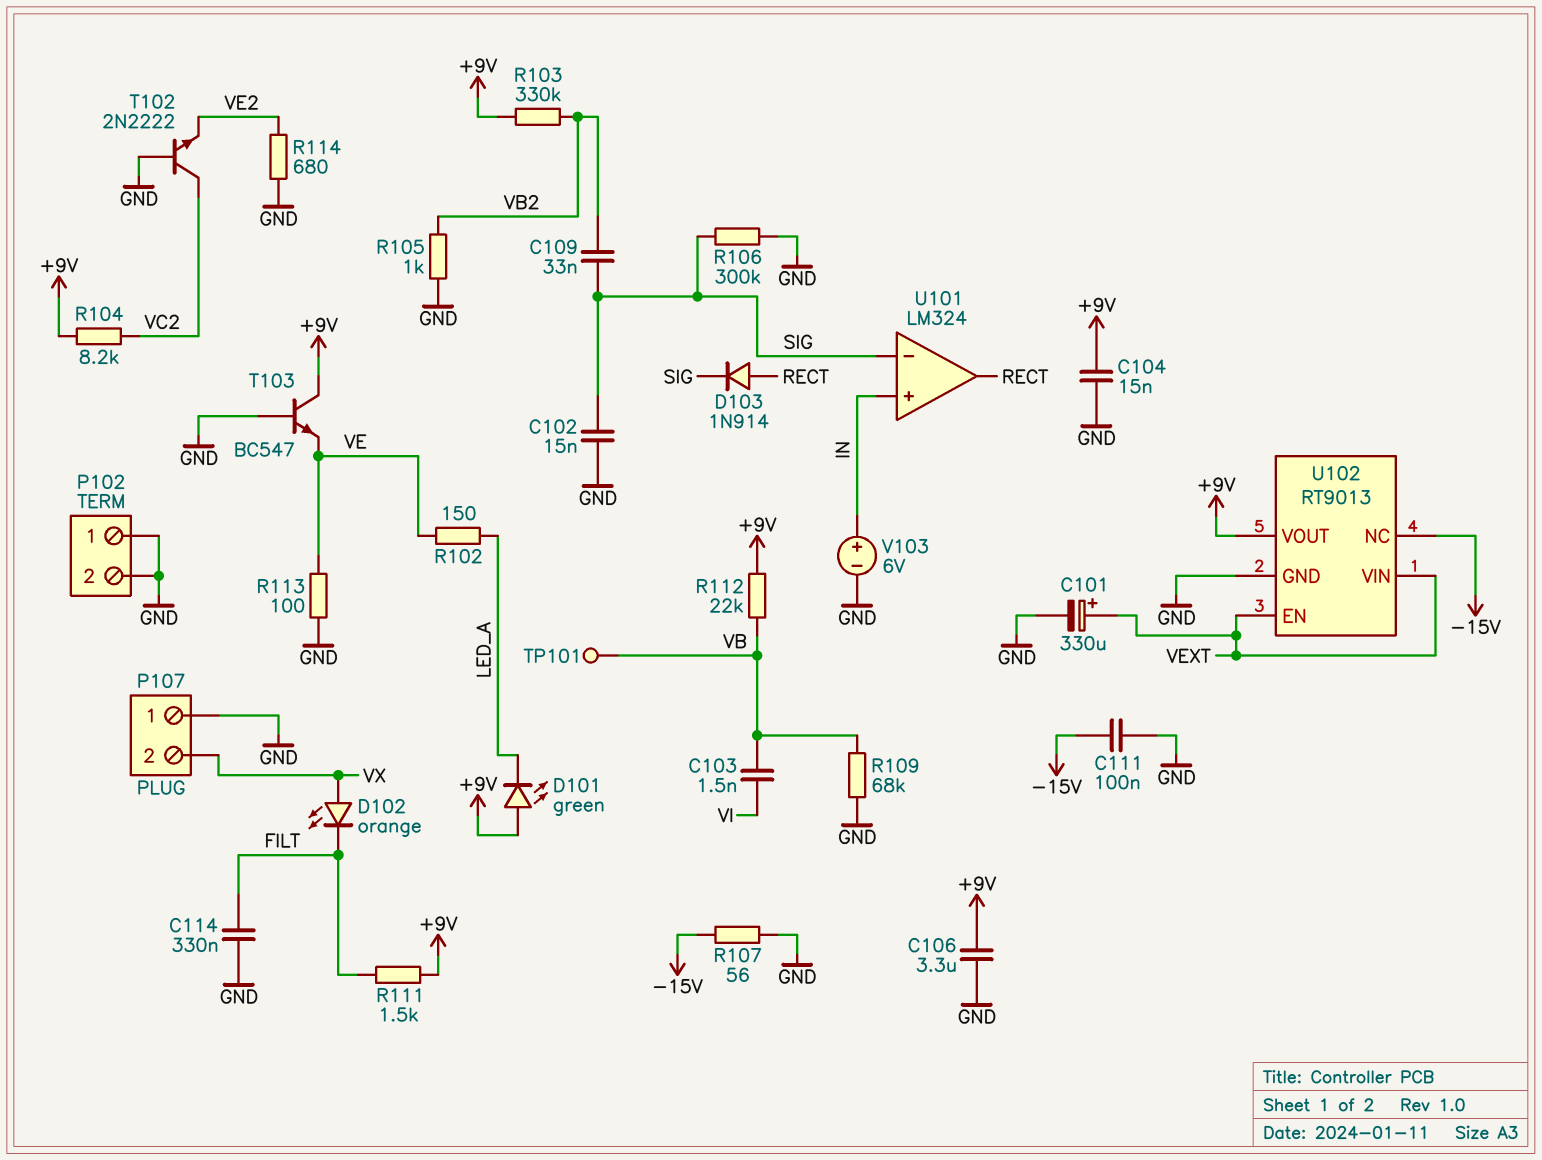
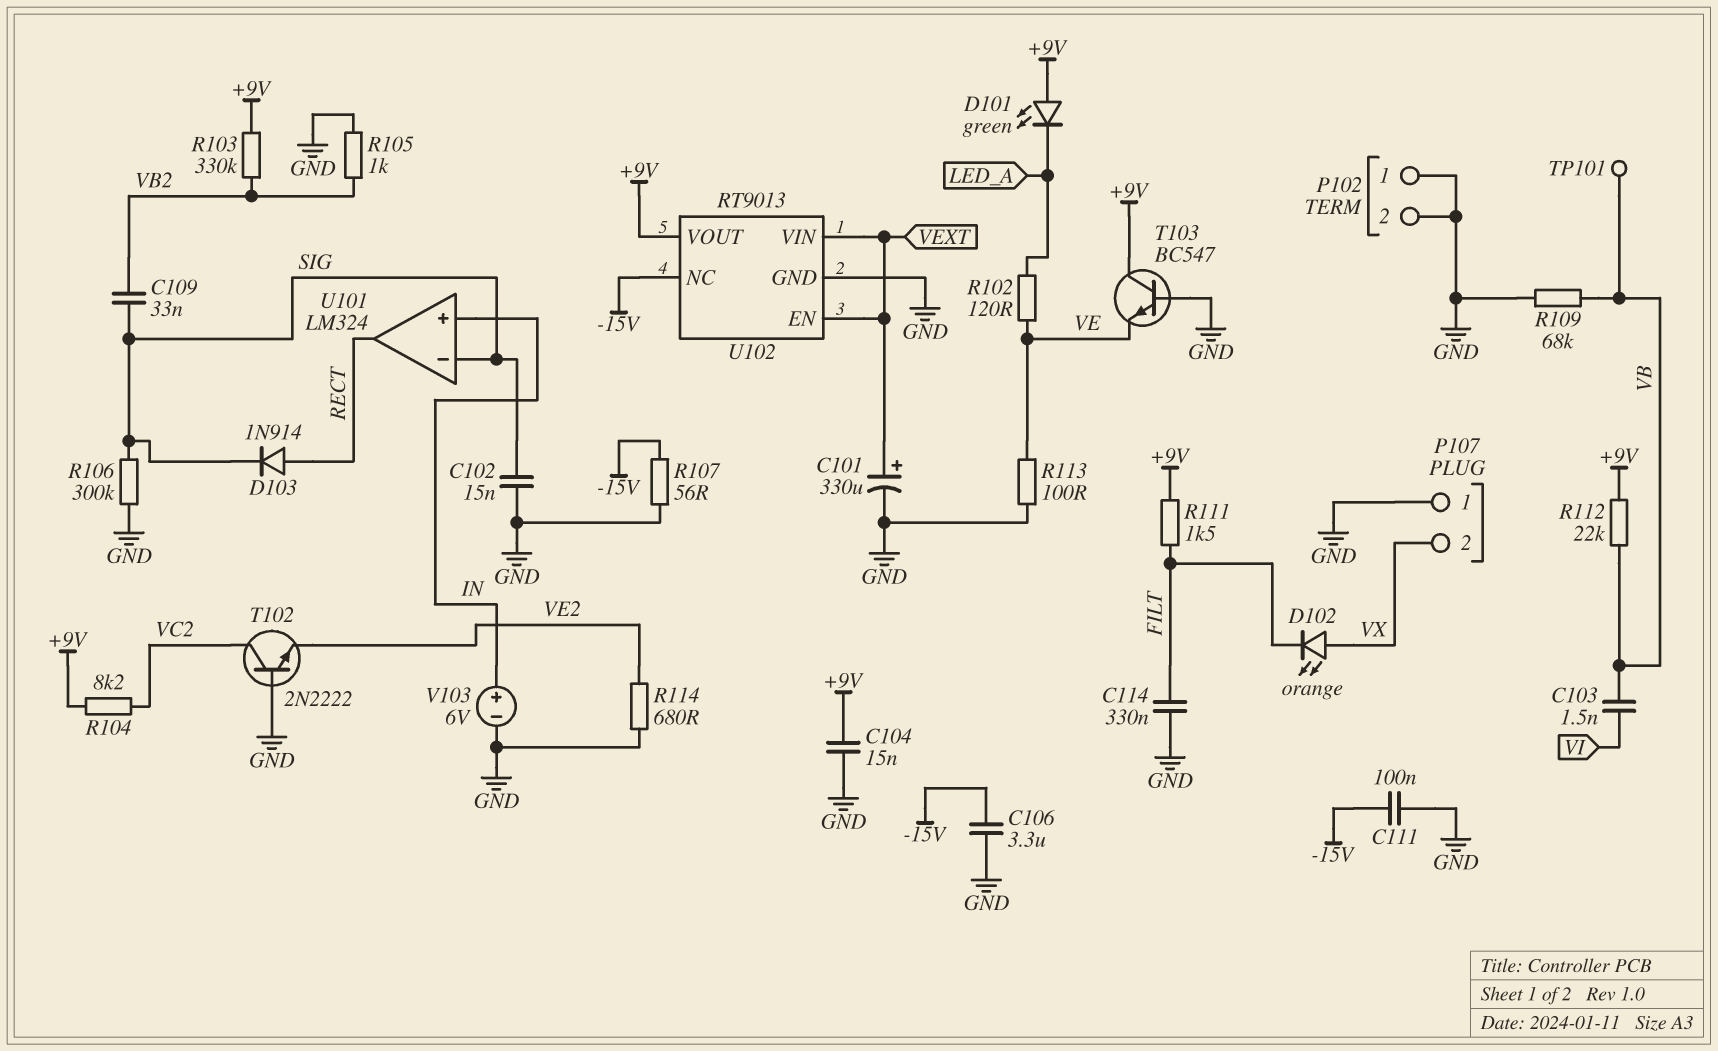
C106: 3.3uF (+9V, GND) -> 3.3uF (-15V, GND)
R102: 150 (LED_A, VE) -> 120 (LED_A, VE)

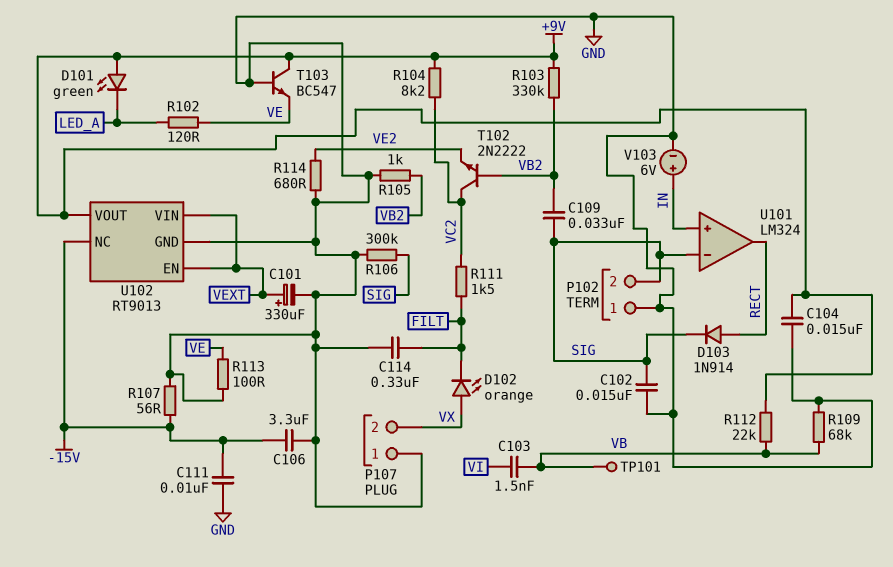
C111: 100nF (-15V, GND) -> 10nF (-15V, GND)
P102 pin 2: GND -> SIG
R111: 1.5k (+9V, FILT) -> 1.5k (FILT, VC2)
T102: NPN 2N2222 (B GND, C VC2, E VE2) -> NPN 2N2222 (B VB2, C VC2, E VE2)

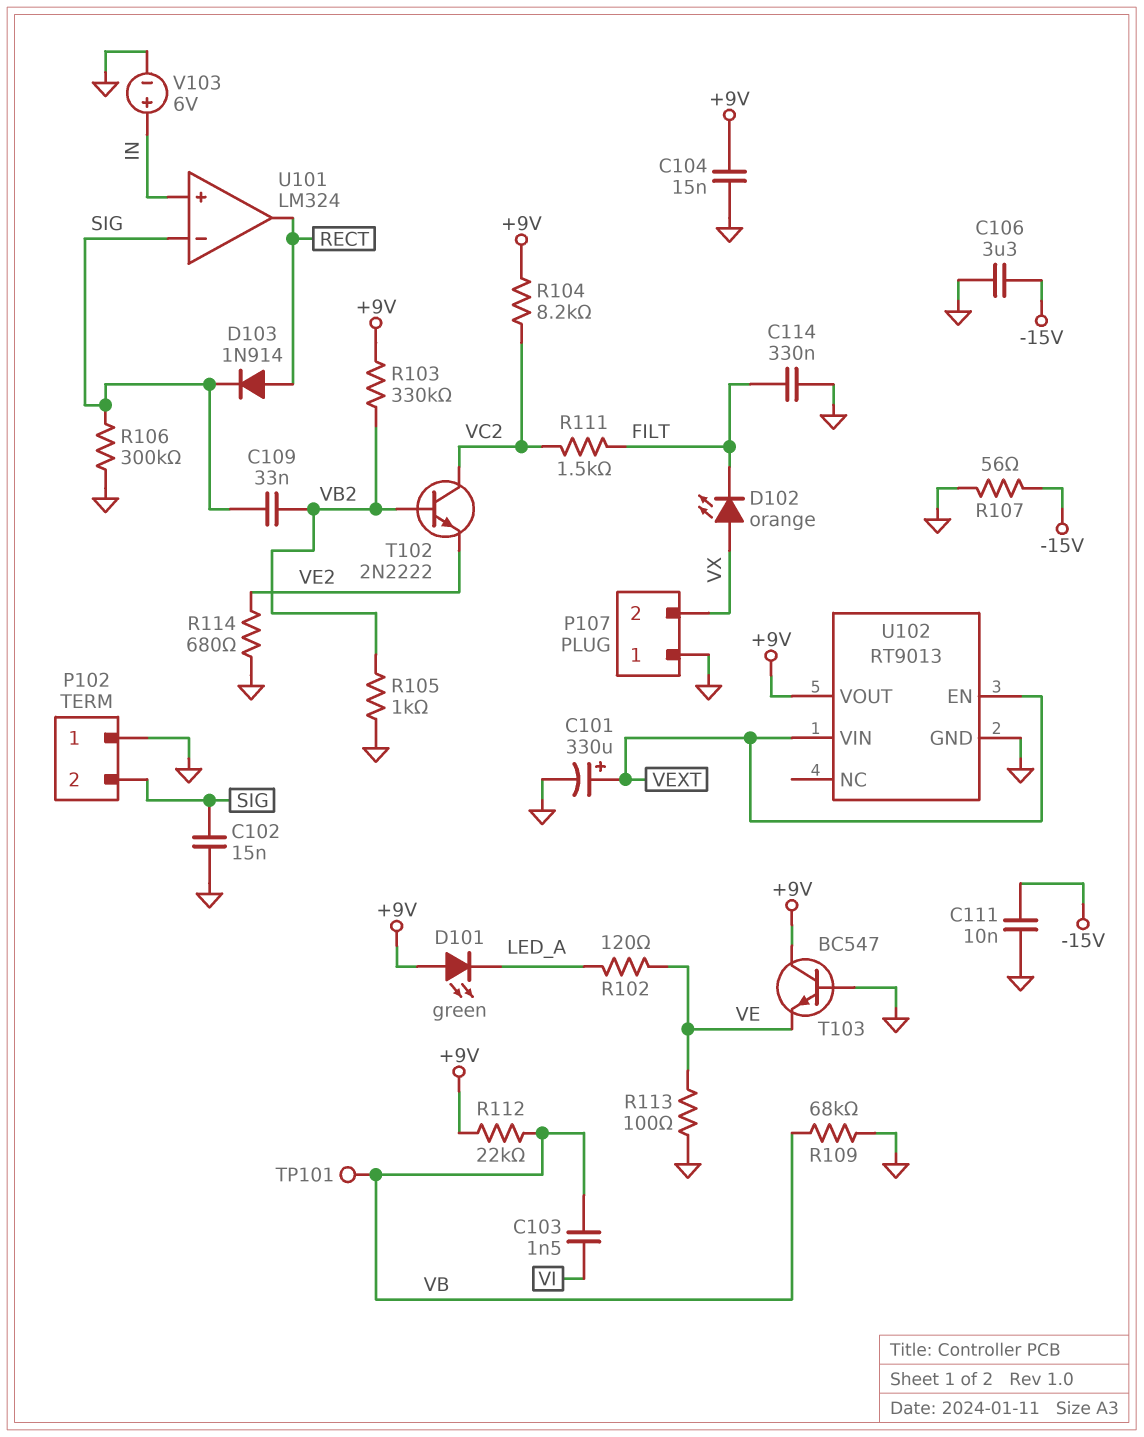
U102 pin NC: -15V -> none

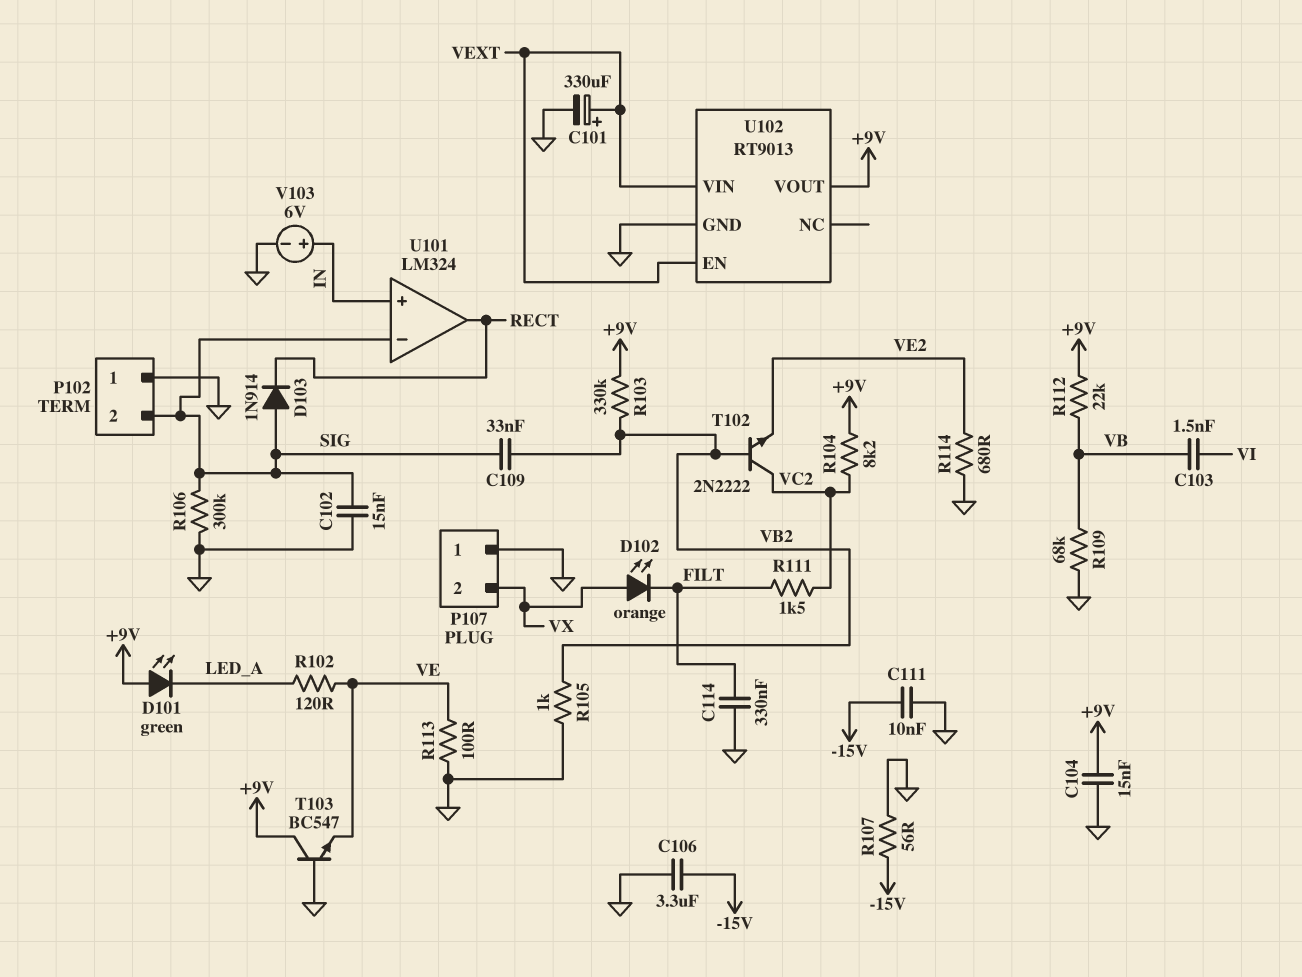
D103: diode 1N914 (A RECT, K SIG) -> diode 1N914 (A SIG, K RECT)
TP101: test point (VB) -> none

